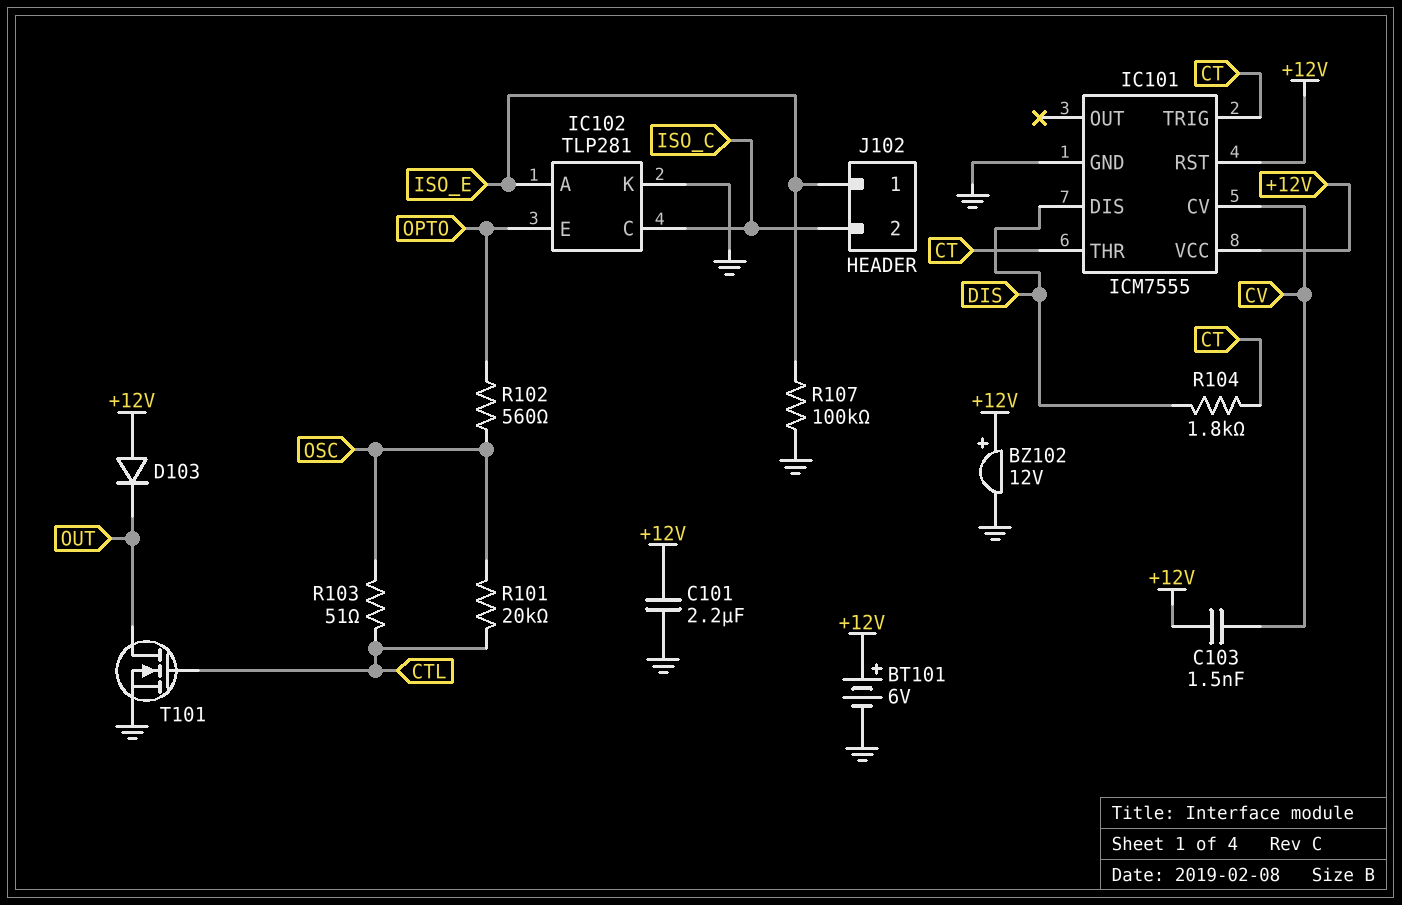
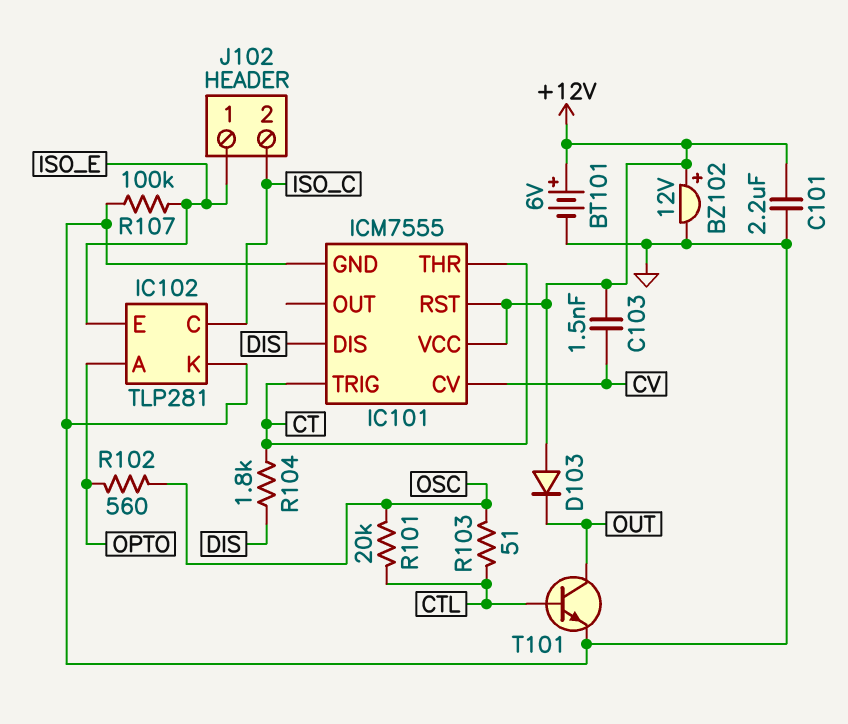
IC102 pin A: ISO_E -> OPTO
IC102 pin E: OPTO -> ISO_E
T101: NMOS (G CTL, D OUT, S GND) -> NPN (B CTL, C OUT, E GND)

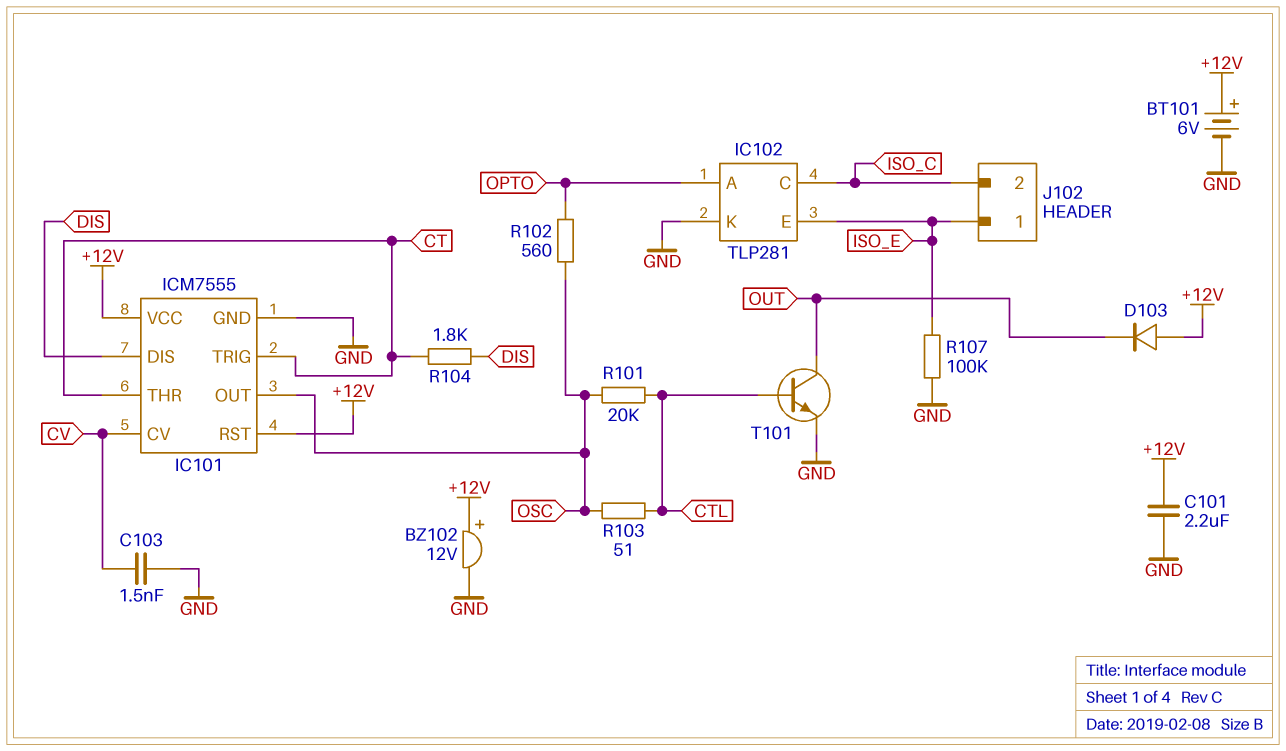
C103: 1.5nF (+12V, CV) -> 1.5nF (CV, GND)
IC101 pin OUT: none -> OSC

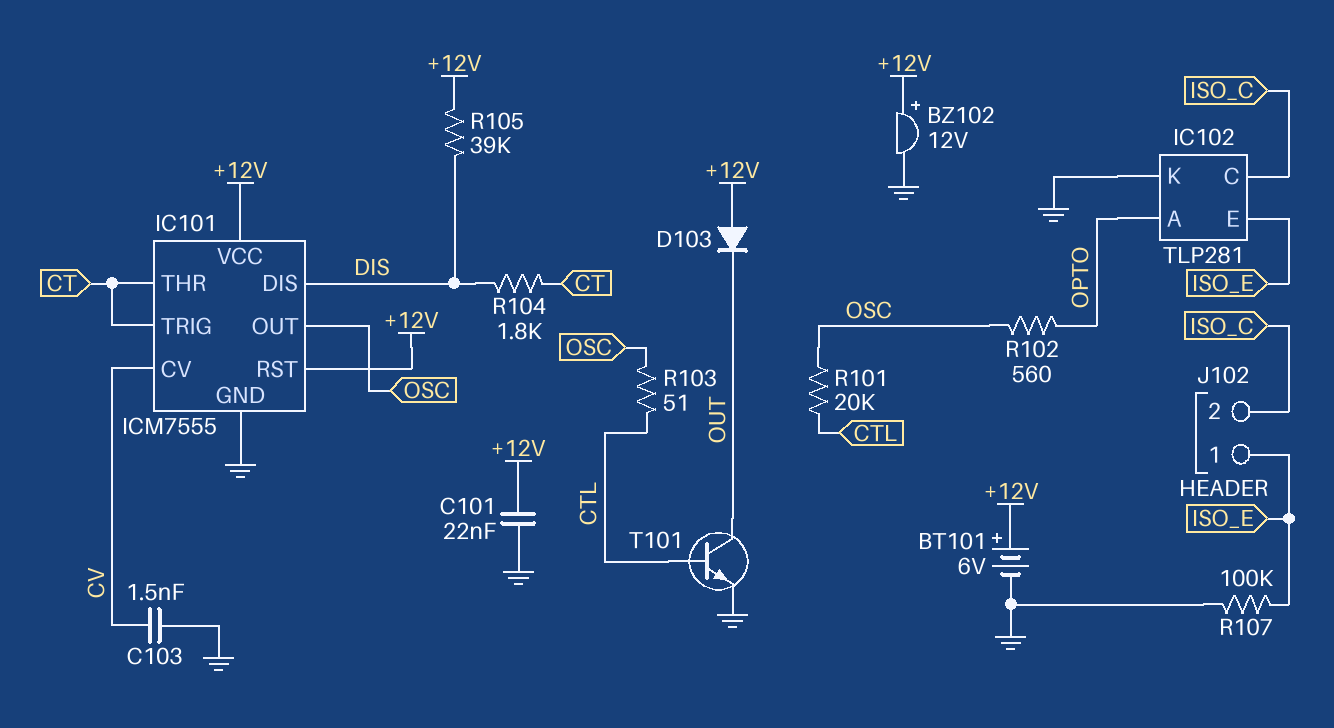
C101: 2.2uF (+12V, GND) -> 22nF (+12V, GND)
R105: none -> 39k (+12V, DIS)

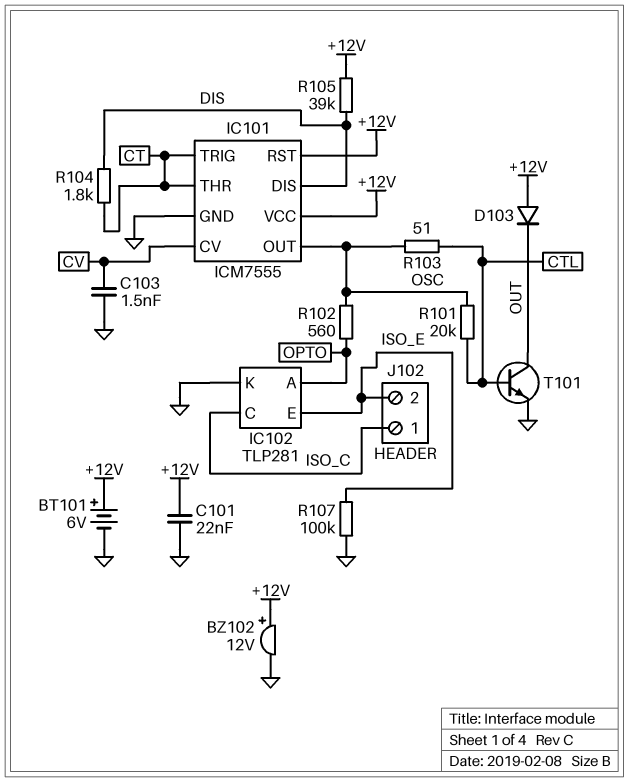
J102 pin 1: ISO_E -> ISO_C
J102 pin 2: ISO_C -> ISO_E

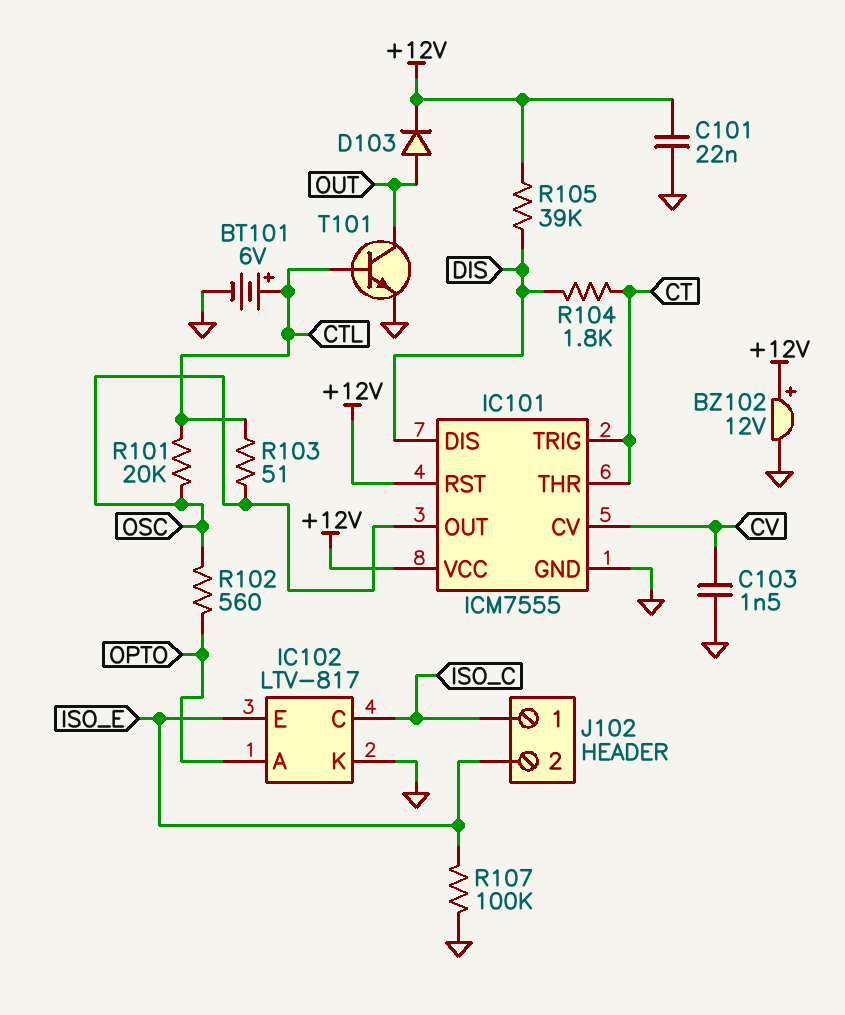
BT101: 6V (plus +12V, minus GND) -> 6V (plus CTL, minus GND)
D103: diode (A +12V, K OUT) -> diode (A OUT, K +12V)
IC102: TLP281 -> LTV-817

